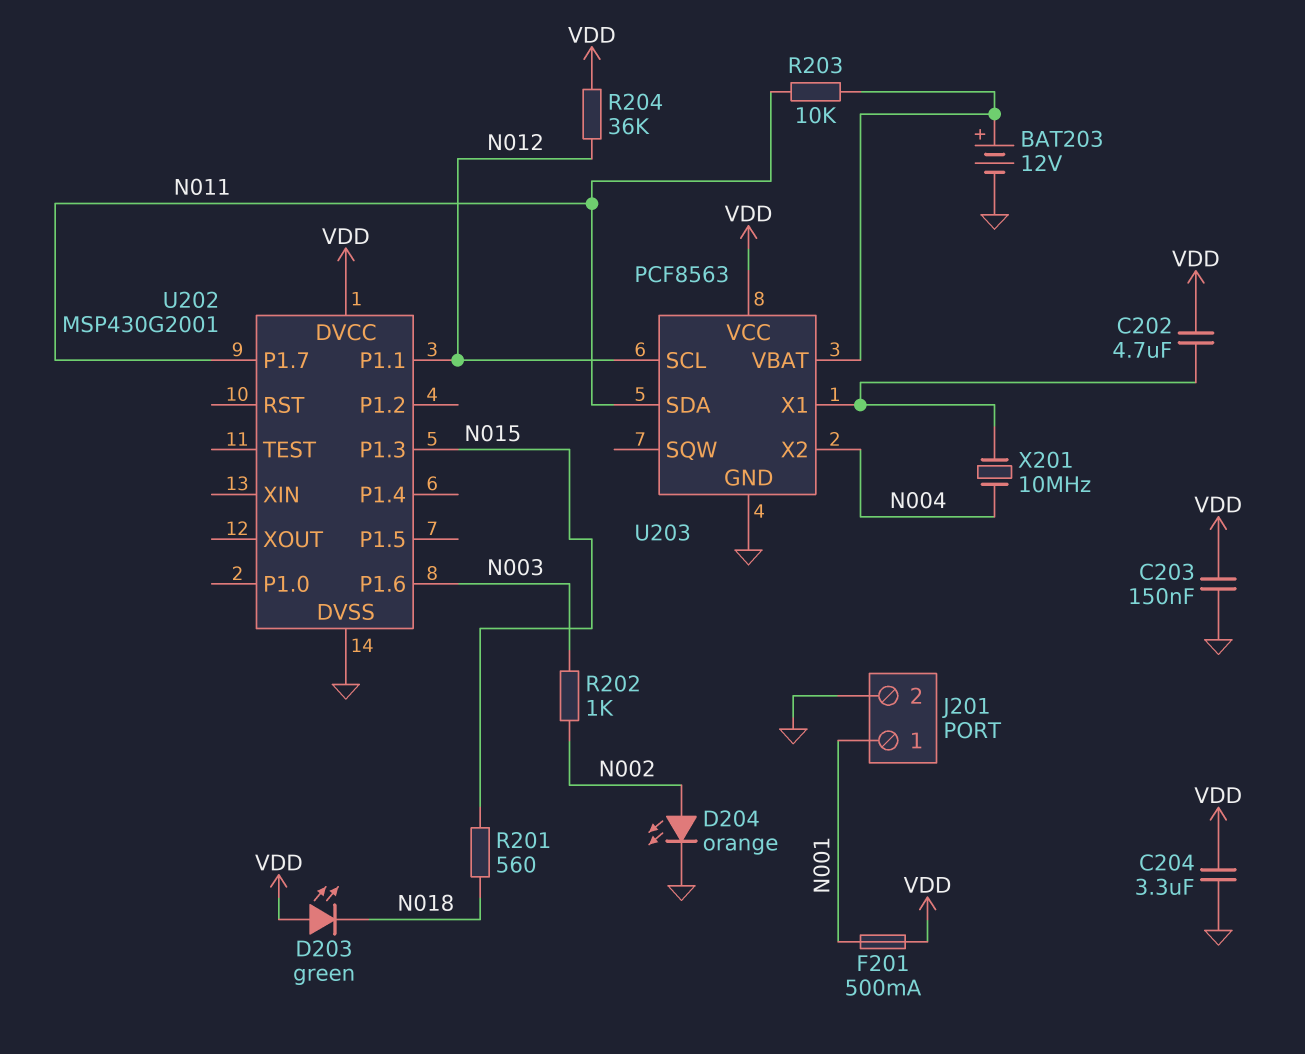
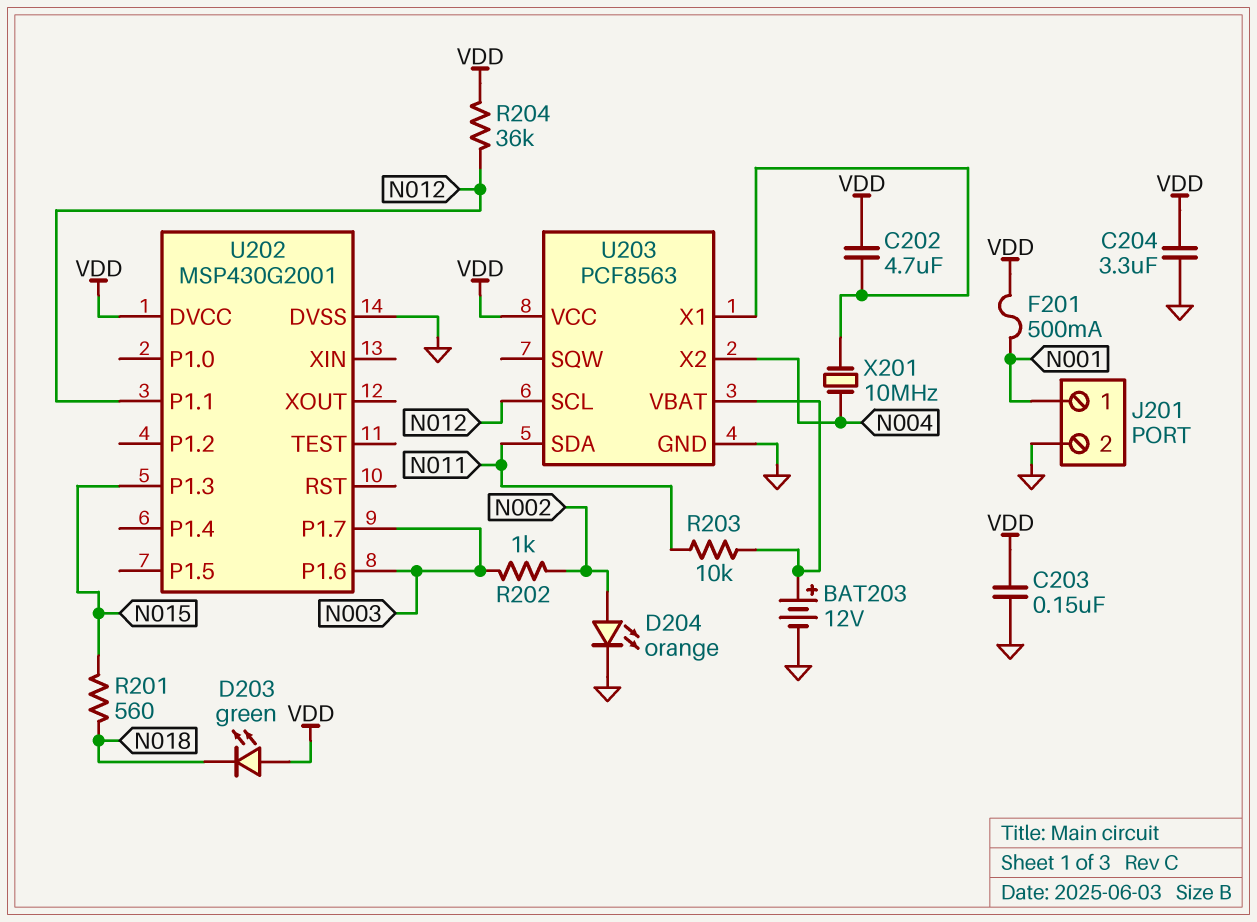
U202 pin P1.7: N011 -> N003

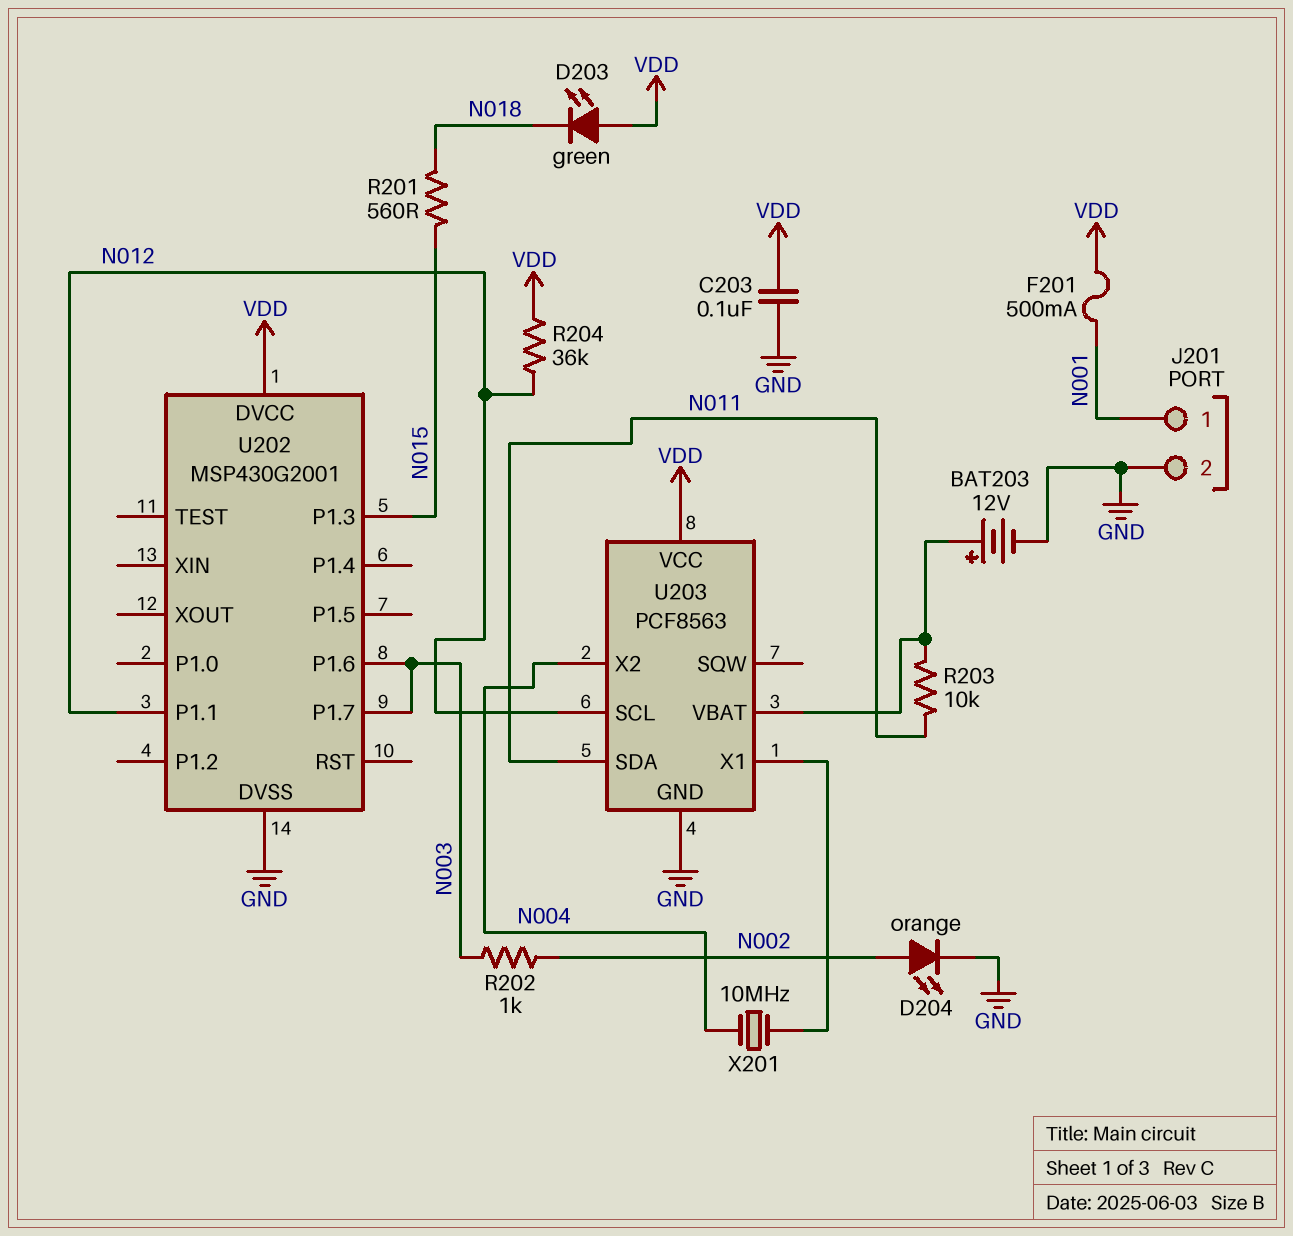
C202: 4.7uF (U203/X1, VDD) -> none
C203: 150nF (GND, VDD) -> 100nF (GND, VDD)
C204: 3.3uF (GND, VDD) -> none

